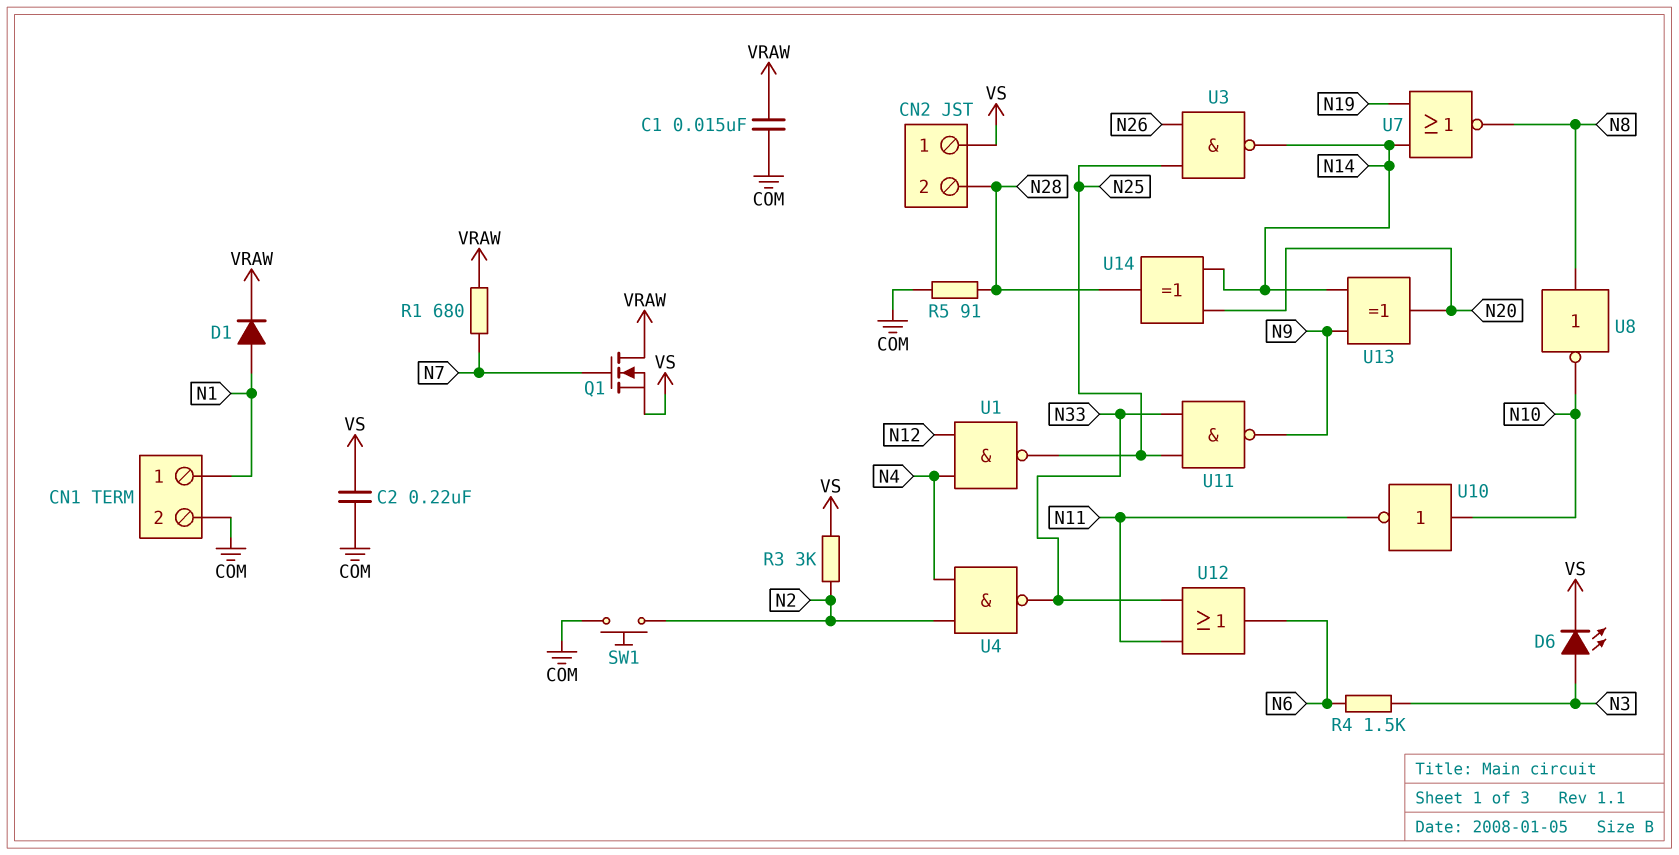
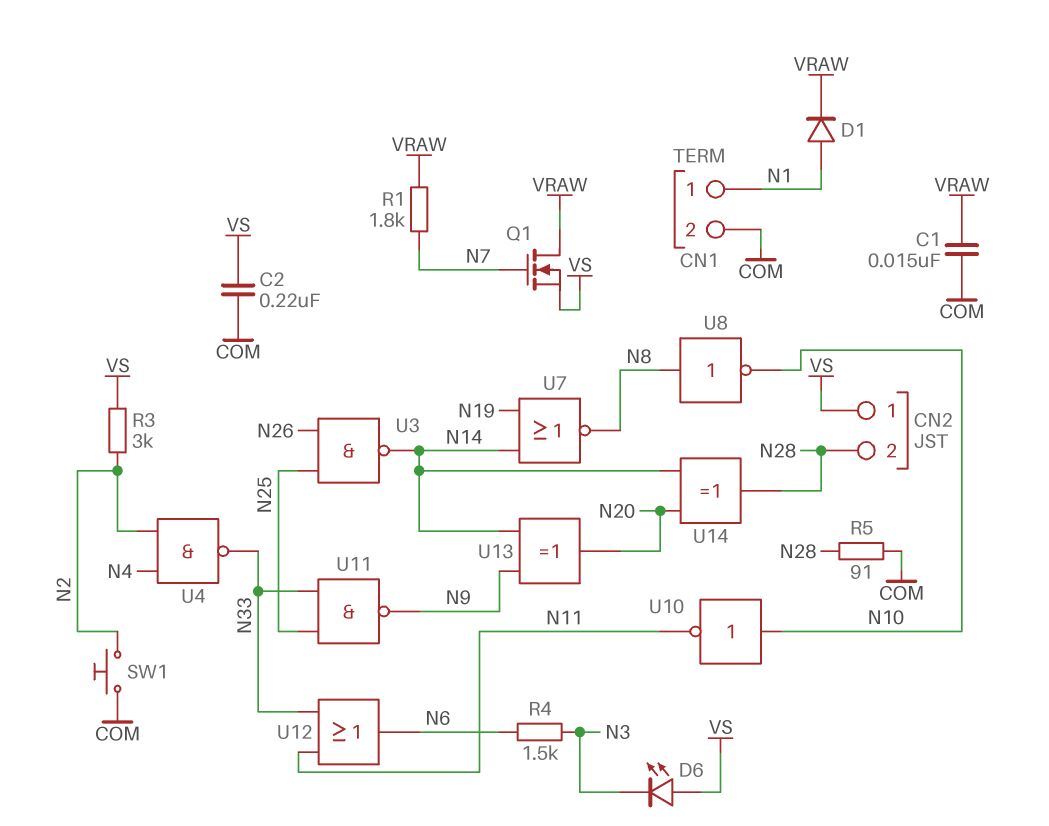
D6: LED (A N3, K VS) -> LED (A VS, K N3)
R1: 680 (N7, VRAW) -> 1.8k (N7, VRAW)
U1: NAND (in N4, in N12, out N25) -> none

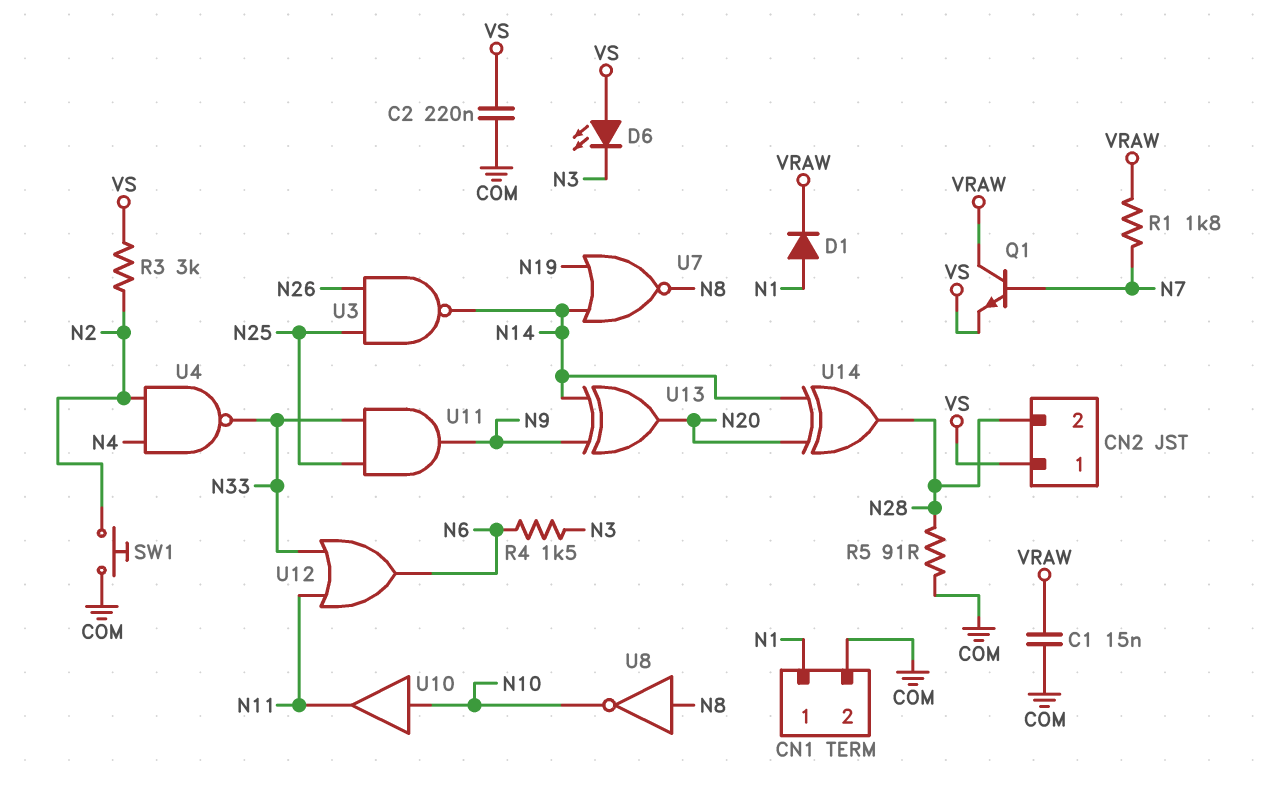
Q1: NMOS (G N7, D VRAW, S VS) -> NPN (B N7, C VRAW, E VS)
U10: NOT (in N10, out N11) -> buffer (in N10, out N11)
U11: NAND (in N25, in N33, out N9) -> AND (in N25, in N33, out N9)

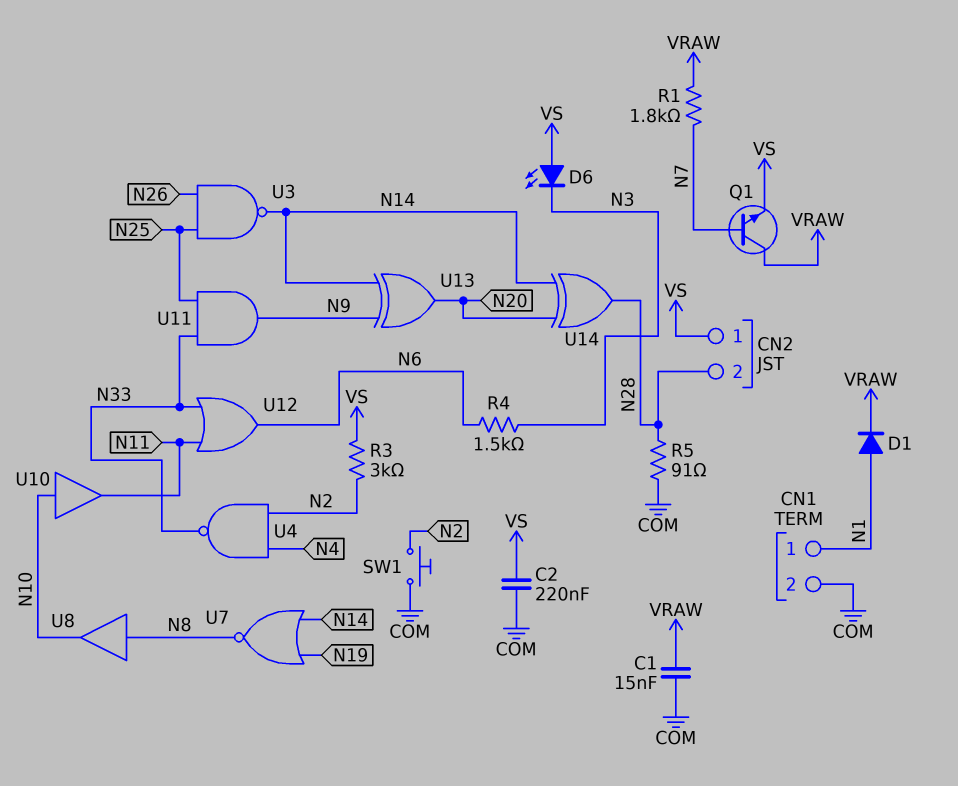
U8: NOT (in N8, out N10) -> buffer (in N8, out N10)

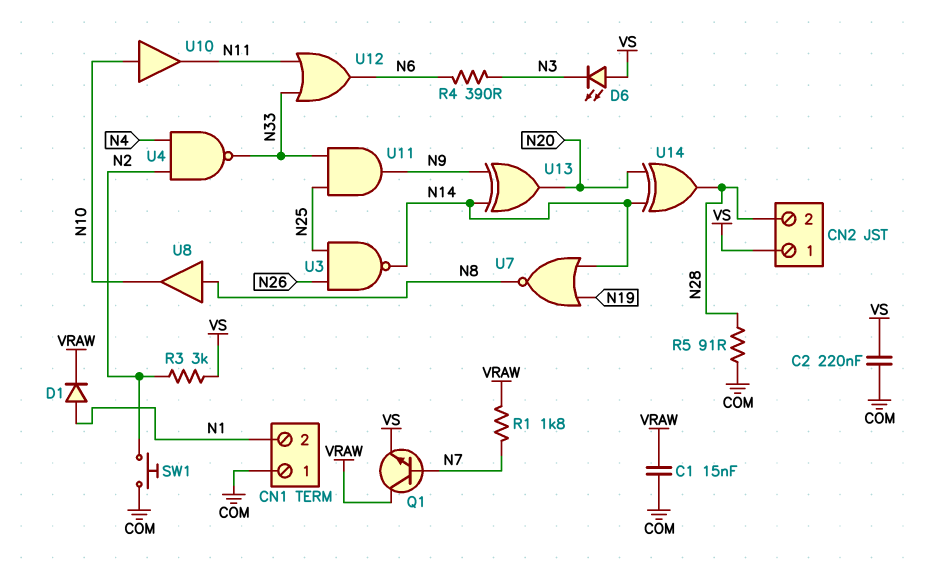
CN1 pin 1: N1 -> COM
CN1 pin 2: COM -> N1
R4: 1.5k (N3, N6) -> 390 (N3, N6)

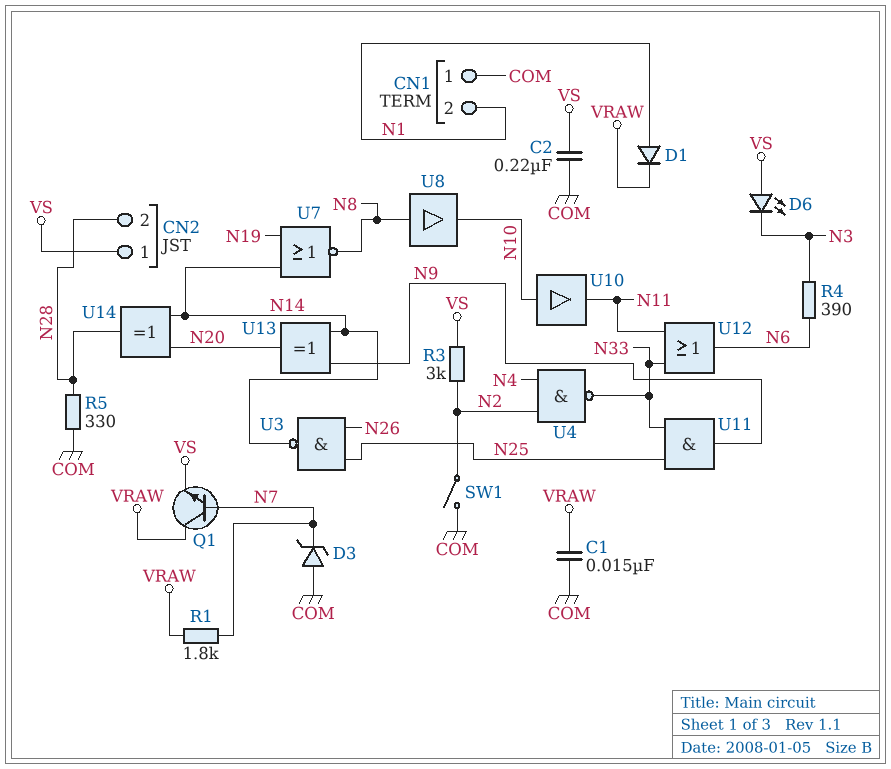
D3: none -> zener (A COM, K N7)
R5: 91 (COM, N28) -> 330 (COM, N28)
SW1: button (COM, N2) -> switch (COM, N2)

